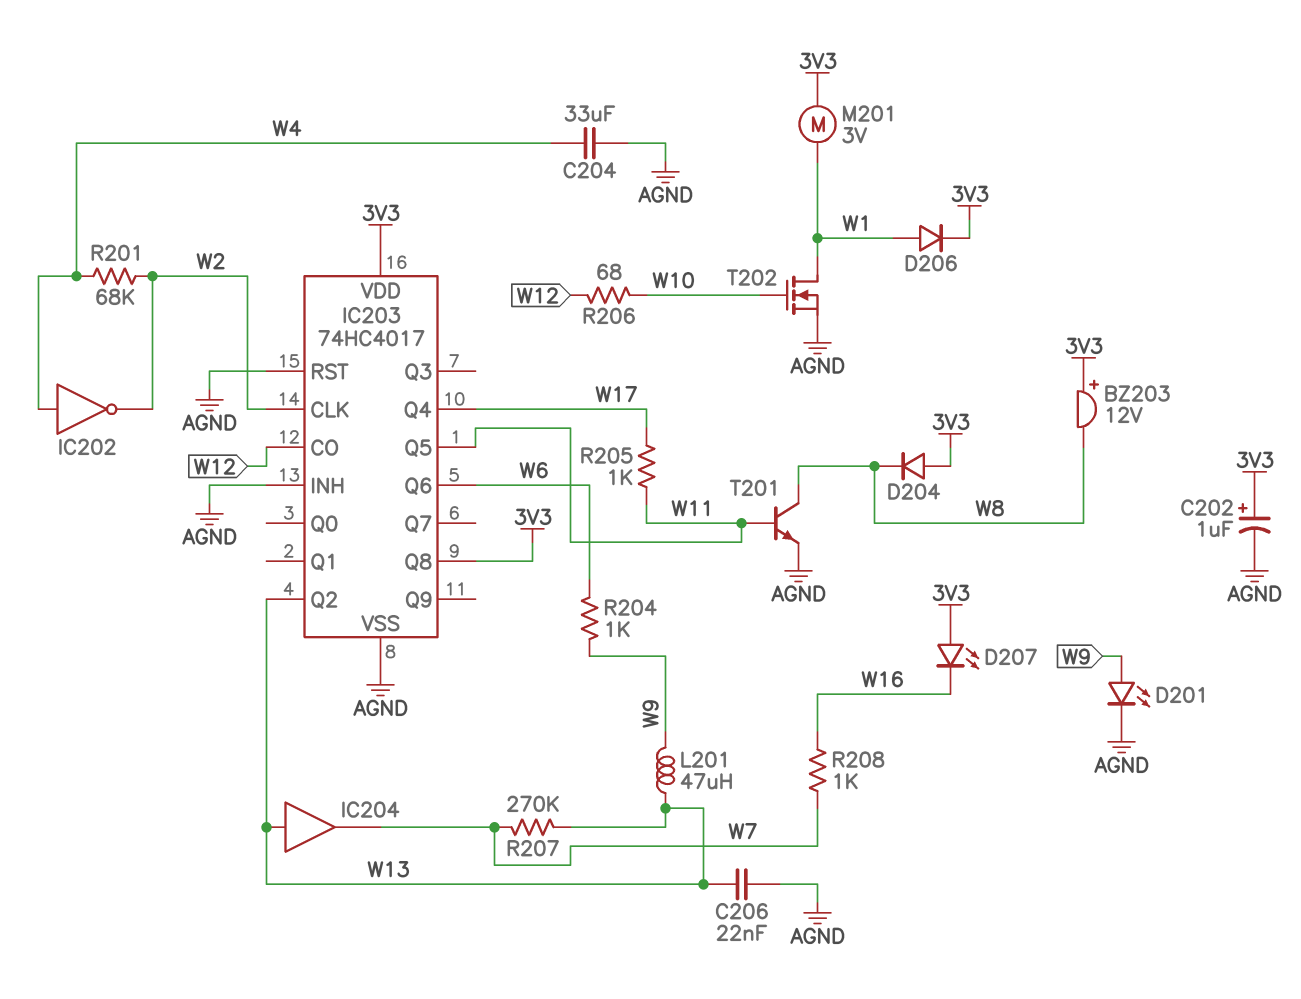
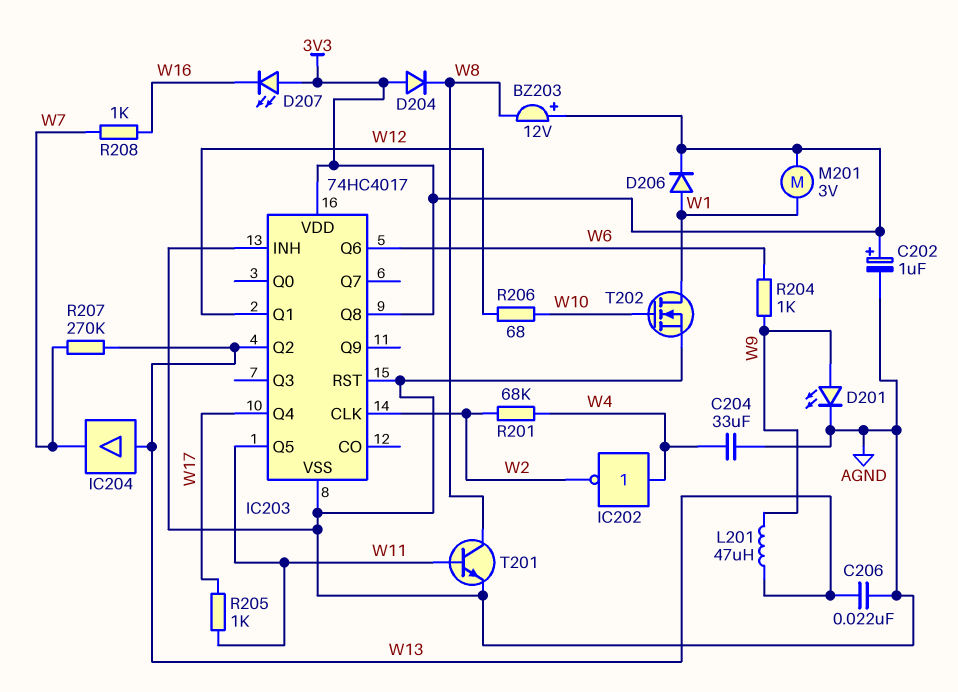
IC203 pin CO: W12 -> none
IC203 pin Q1: none -> W12

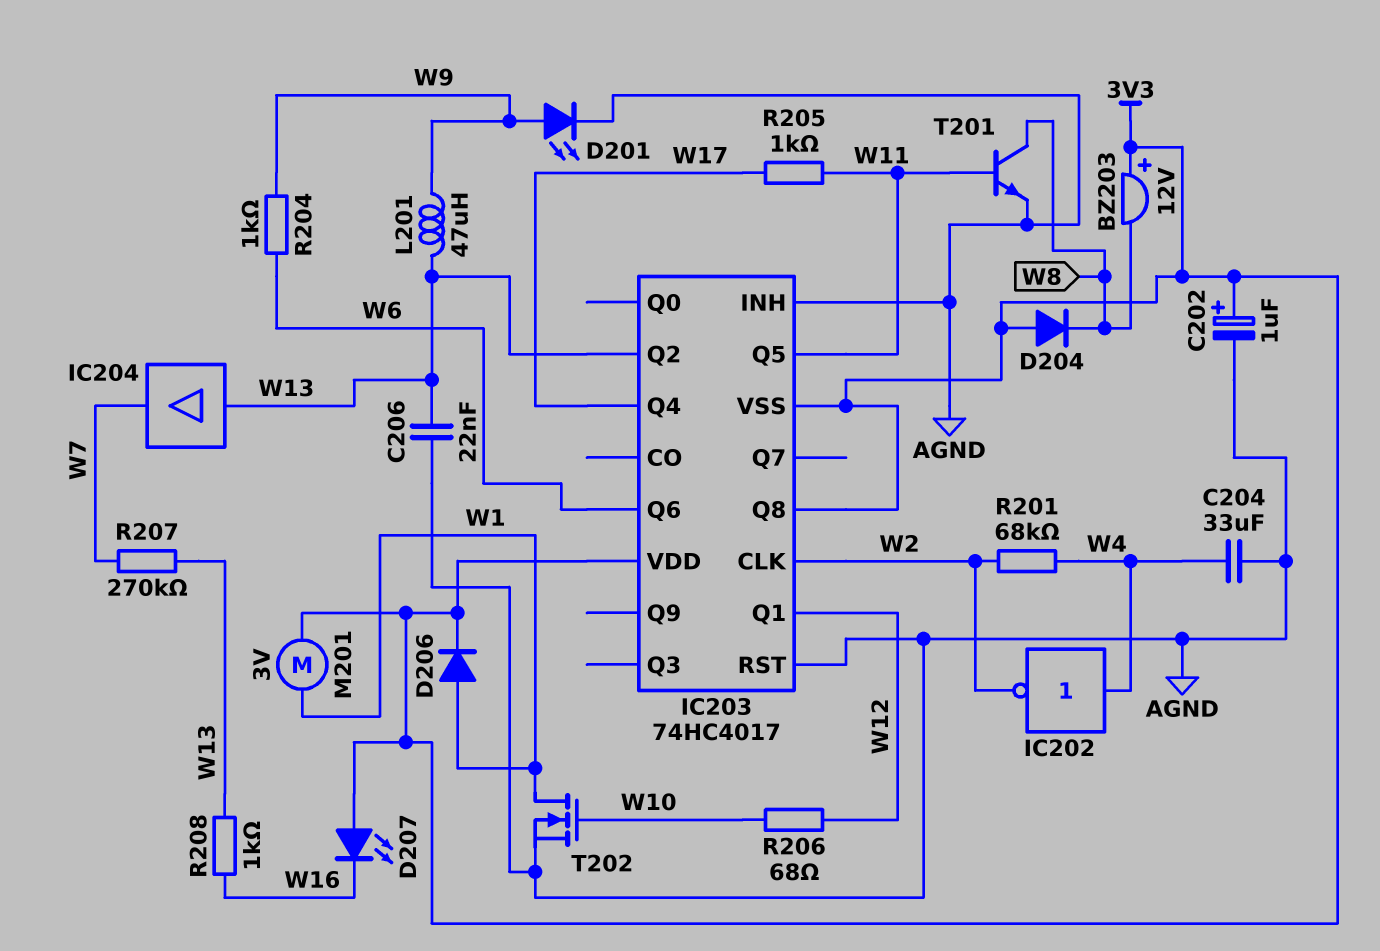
IC203 pin VSS: AGND -> 3V3
R208: 1k (W7, W16) -> 1k (W13, W16)

